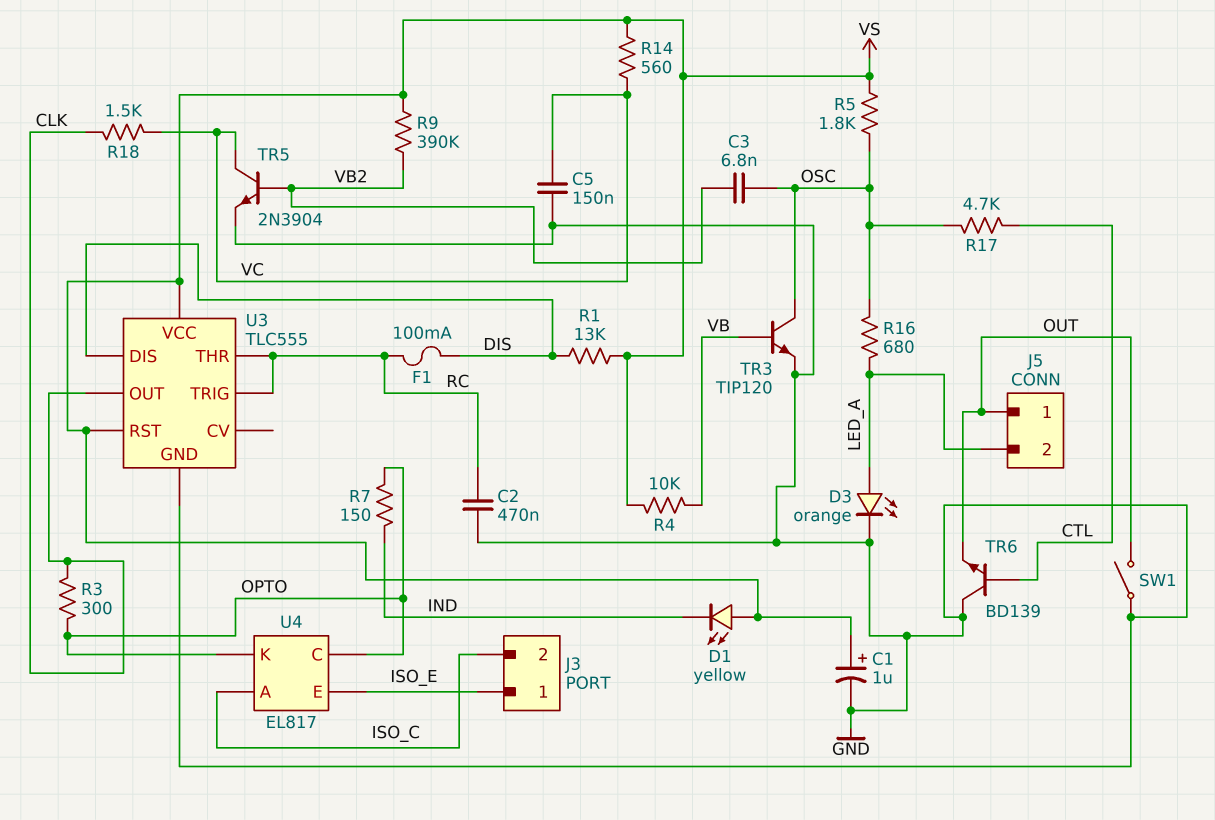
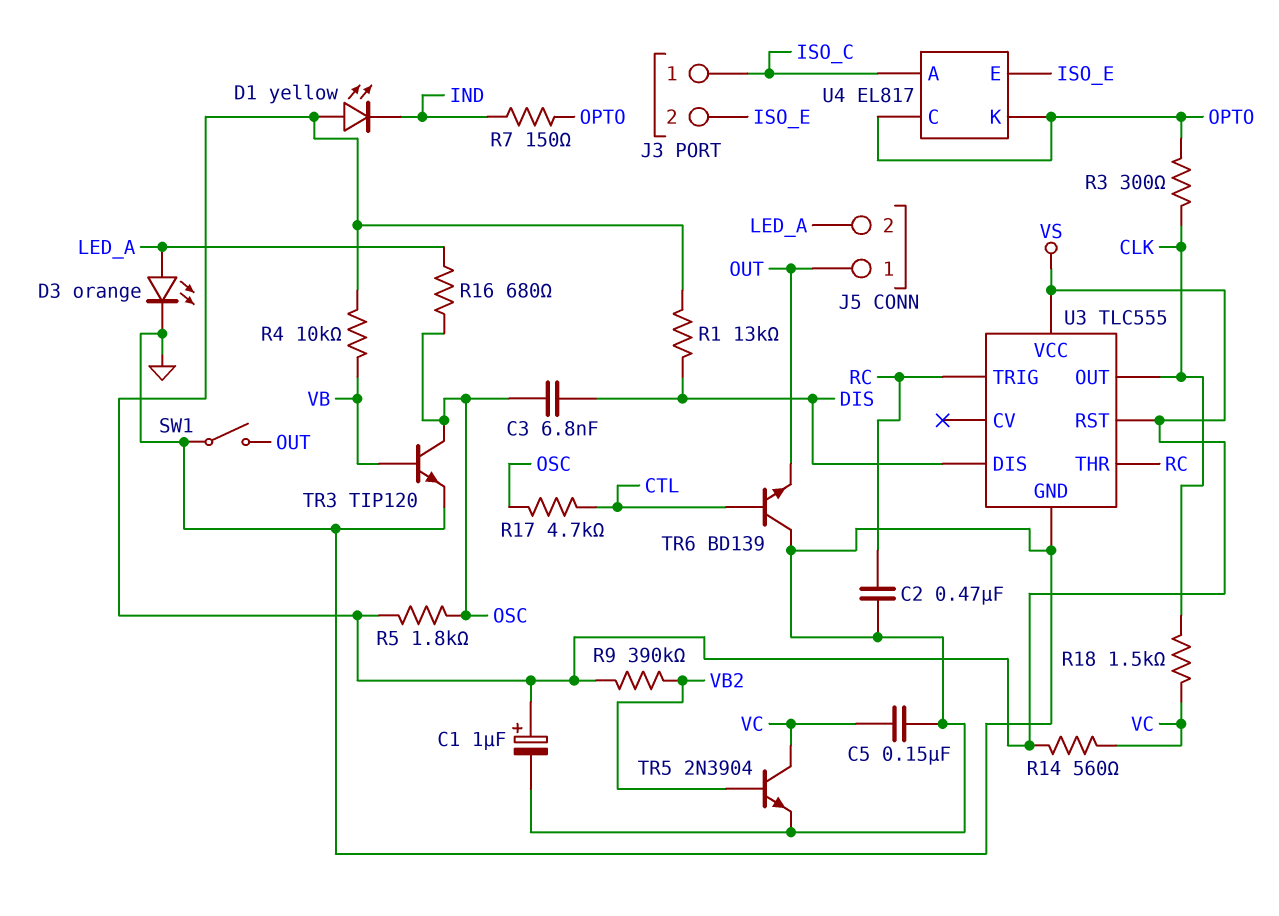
C3: 6.8nF (OSC, VB2) -> 6.8nF (DIS, OSC)
F1: 100mA (DIS, RC) -> none
J3 pin 1: ISO_E -> ISO_C
J3 pin 2: ISO_C -> ISO_E

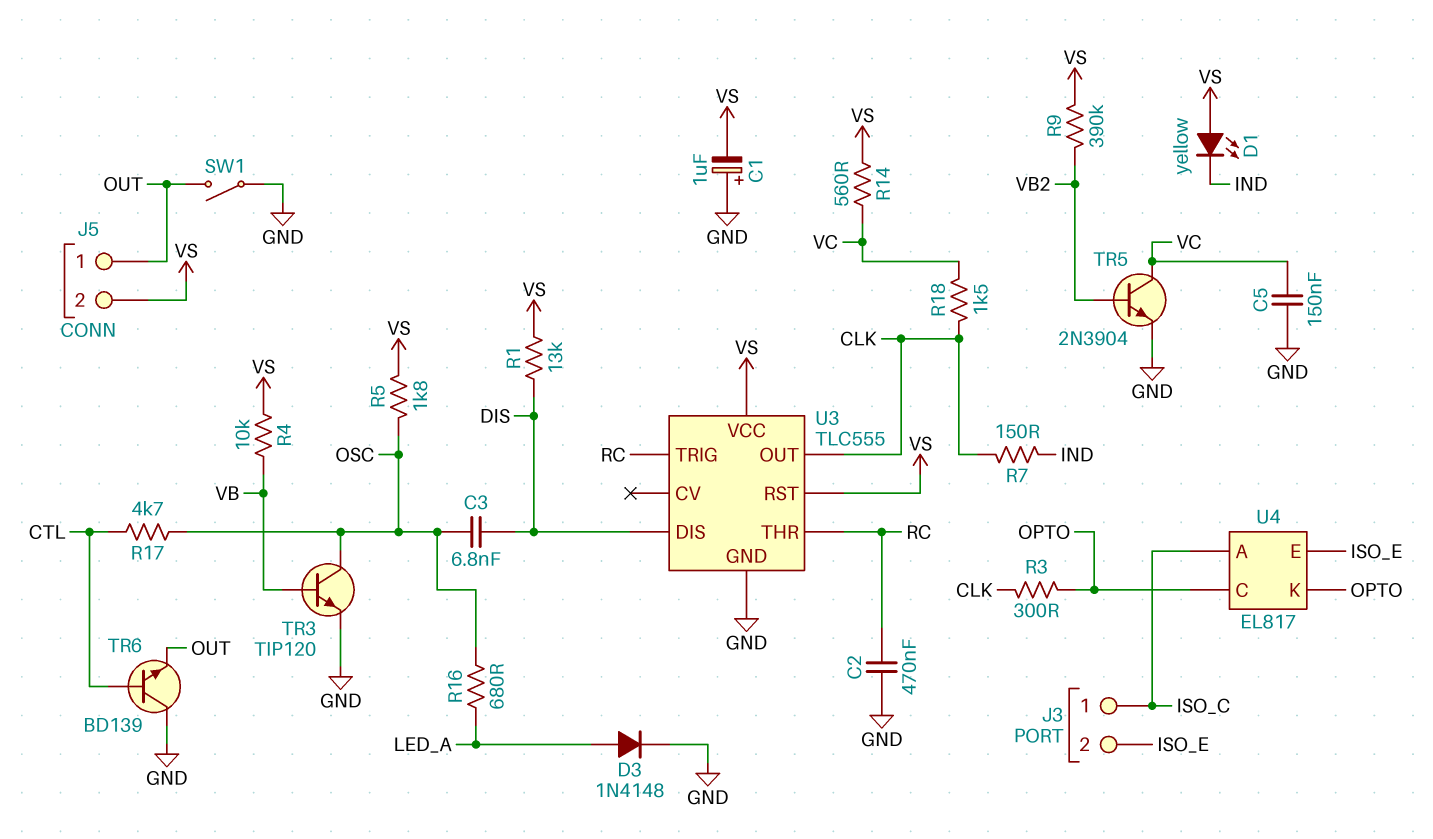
C1: 1uF (plus VS, minus GND) -> 1uF (plus GND, minus VS)
D3: LED orange (A LED_A, K GND) -> diode 1N4148 (A LED_A, K GND)
J5 pin 2: LED_A -> VS
R7: 150 (IND, OPTO) -> 150 (CLK, IND)

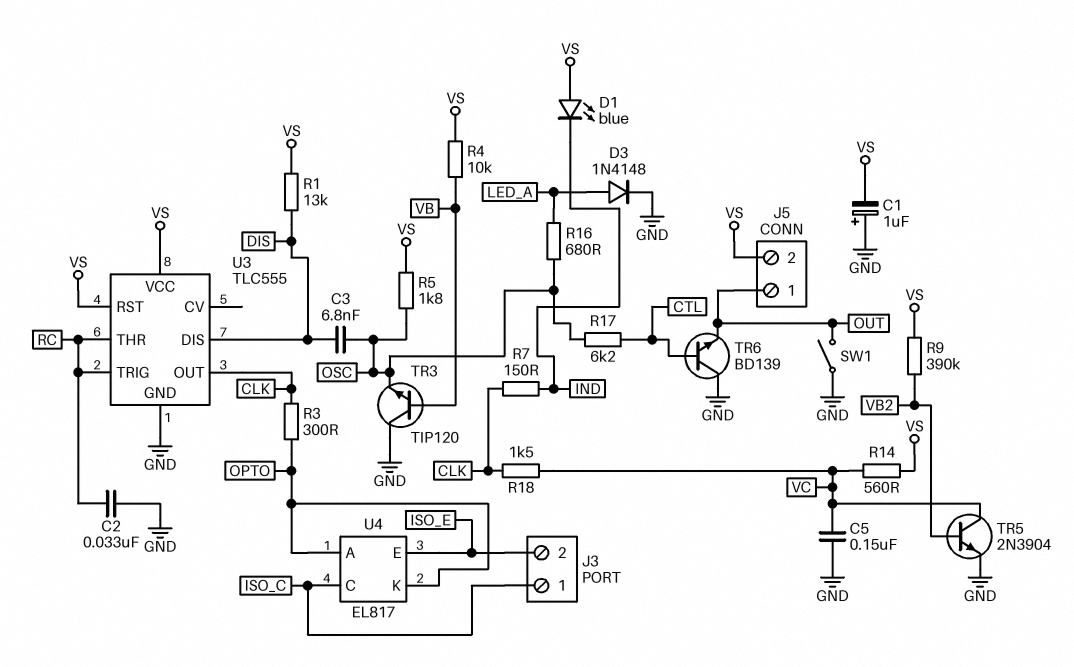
C2: 470nF (GND, RC) -> 33nF (GND, RC)
D1: LED yellow (A VS, K IND) -> LED blue (A VS, K IND)
R17: 4.7k (CTL, OSC) -> 6.2k (CTL, OSC)
TR3: NPN TIP120 (B VB, C OSC, E GND) -> NPN TIP120 (B VB, C GND, E OSC)
U4 pin A: ISO_C -> OPTO
U4 pin C: OPTO -> ISO_C

